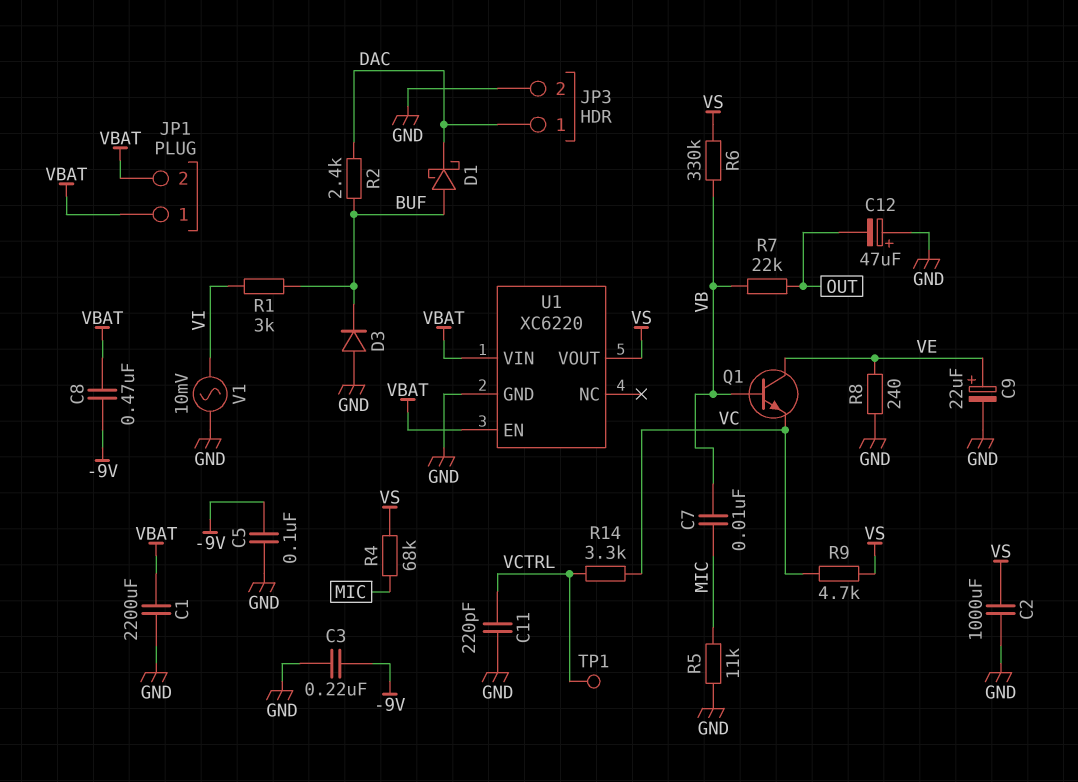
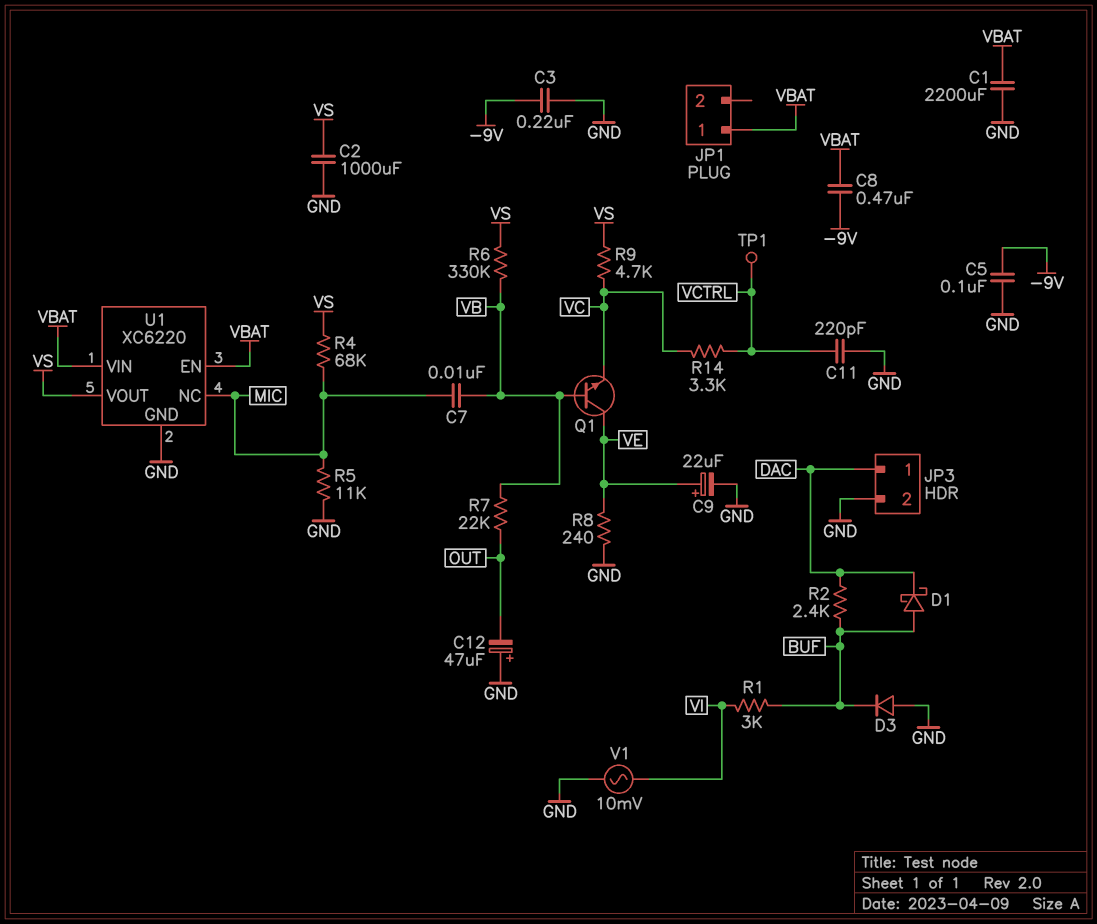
JP1 pin 2: VBAT -> none
U1 pin NC: none -> MIC

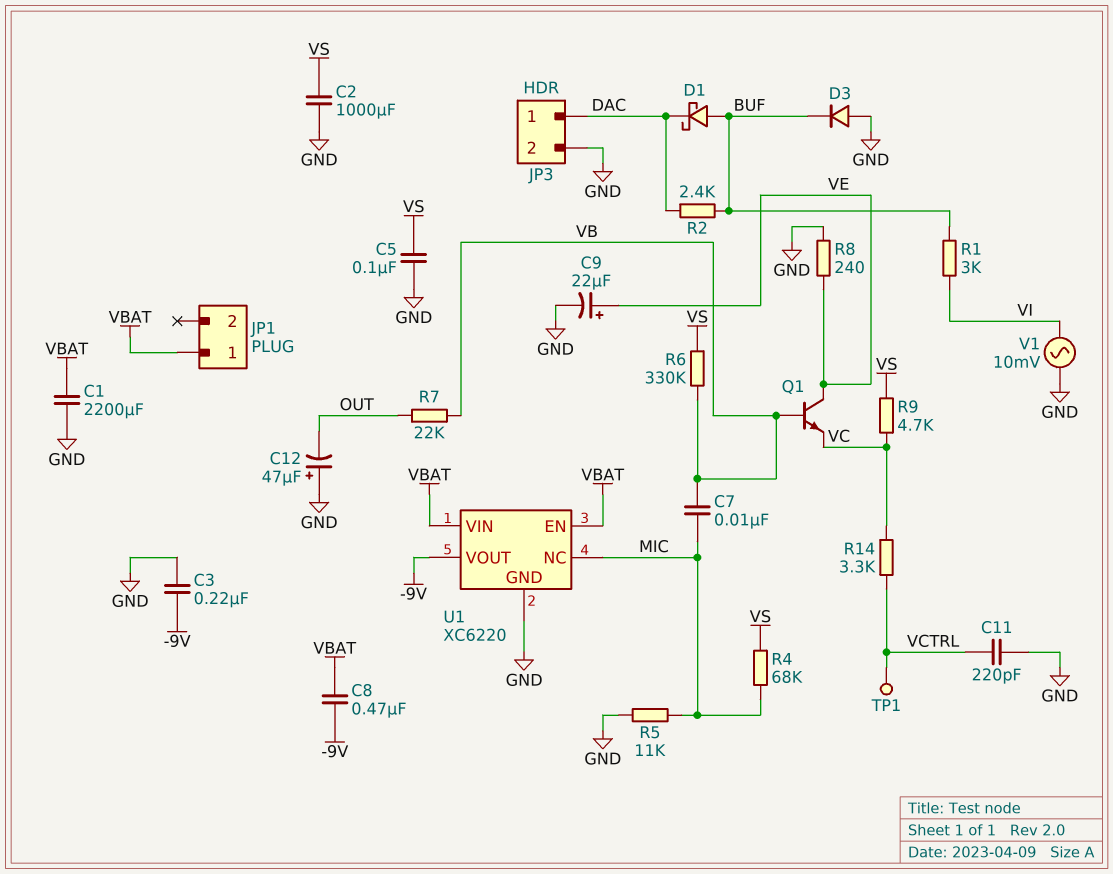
C5: 100nF (-9V, GND) -> 100nF (GND, VS)
U1 pin VOUT: VS -> -9V

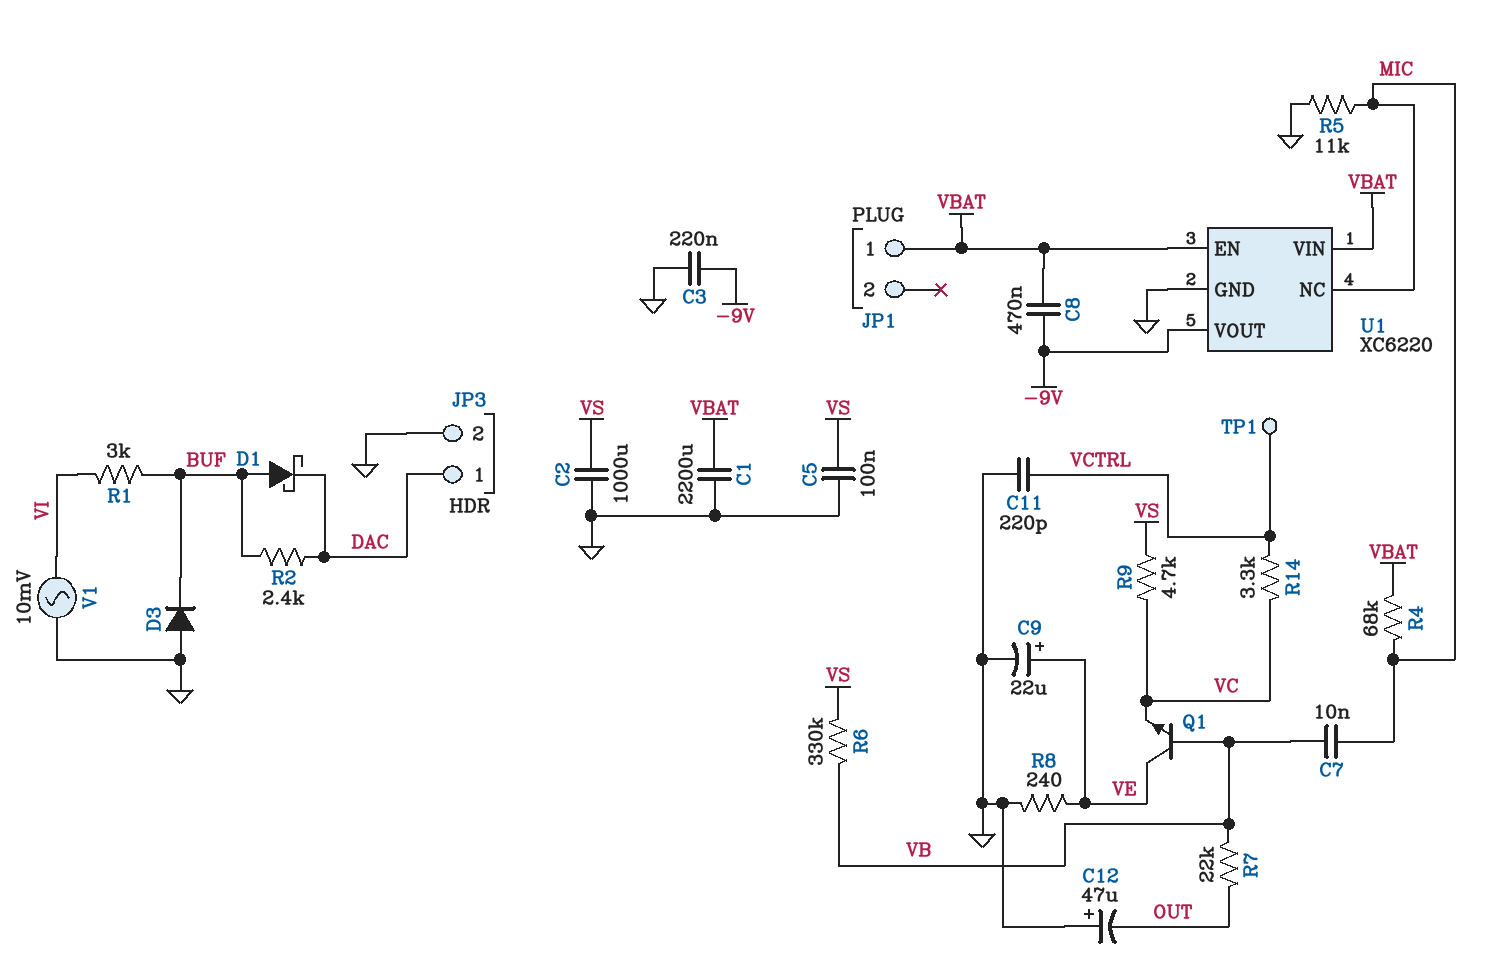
R4: 68k (MIC, VS) -> 68k (MIC, VBAT)

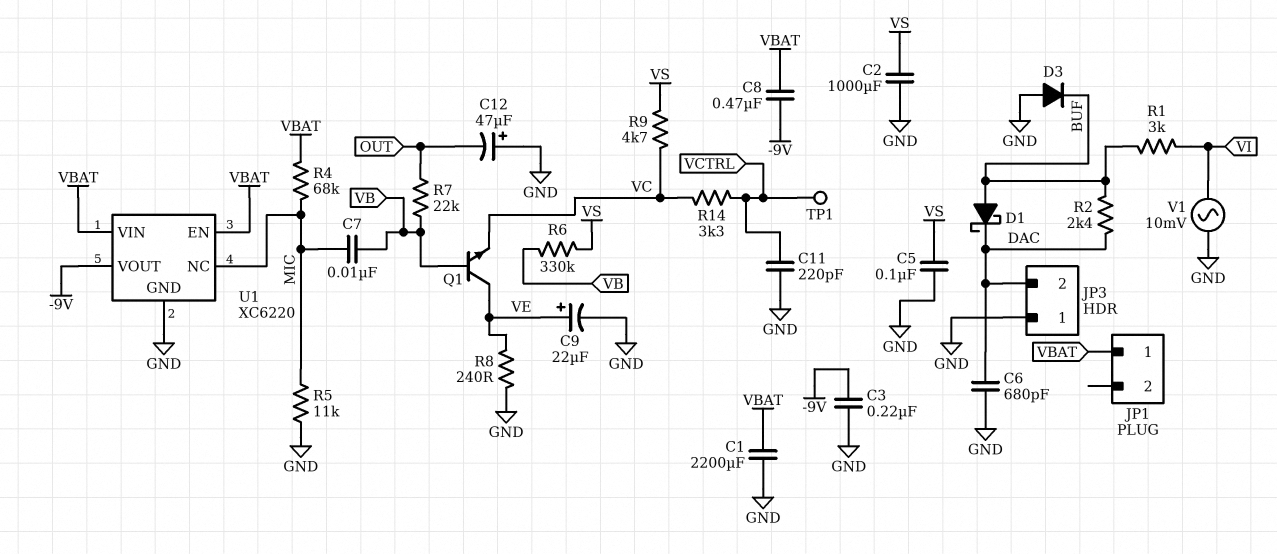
C6: none -> 680pF (DAC, GND)
JP3 pin 1: DAC -> GND
JP3 pin 2: GND -> DAC

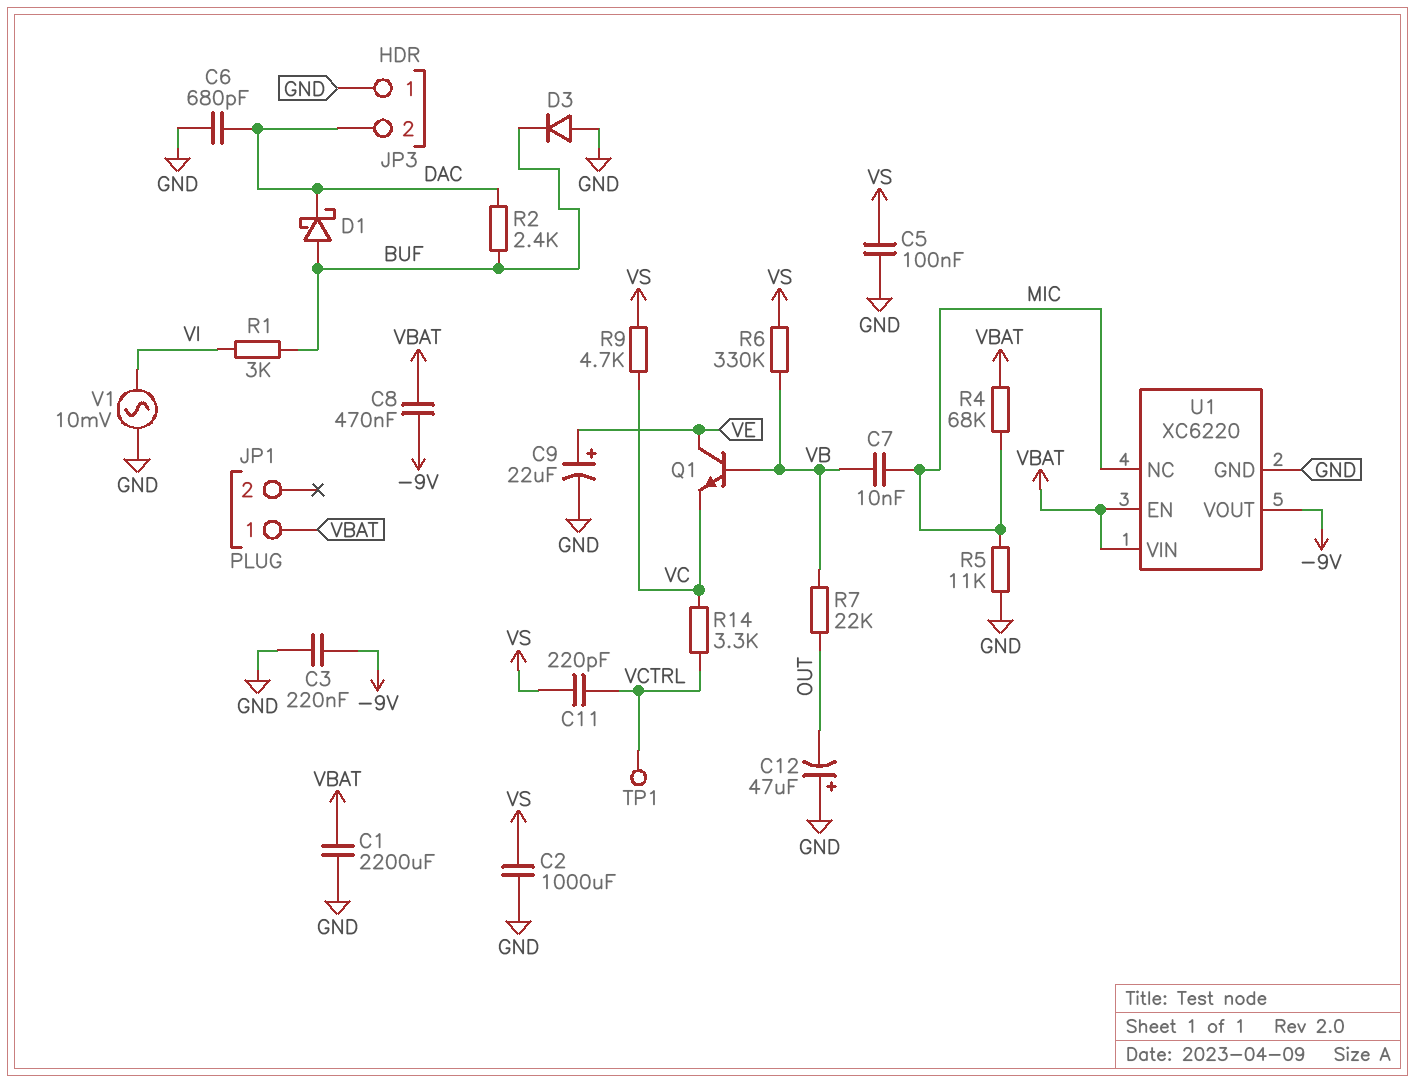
C11: 220pF (GND, VCTRL) -> 220pF (VCTRL, VS)
R8: 240 (GND, VE) -> none

